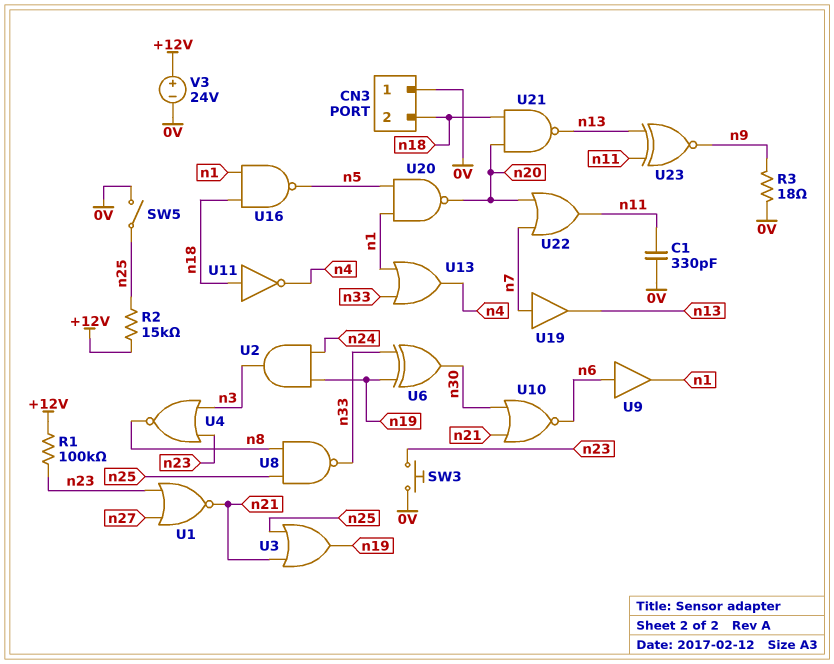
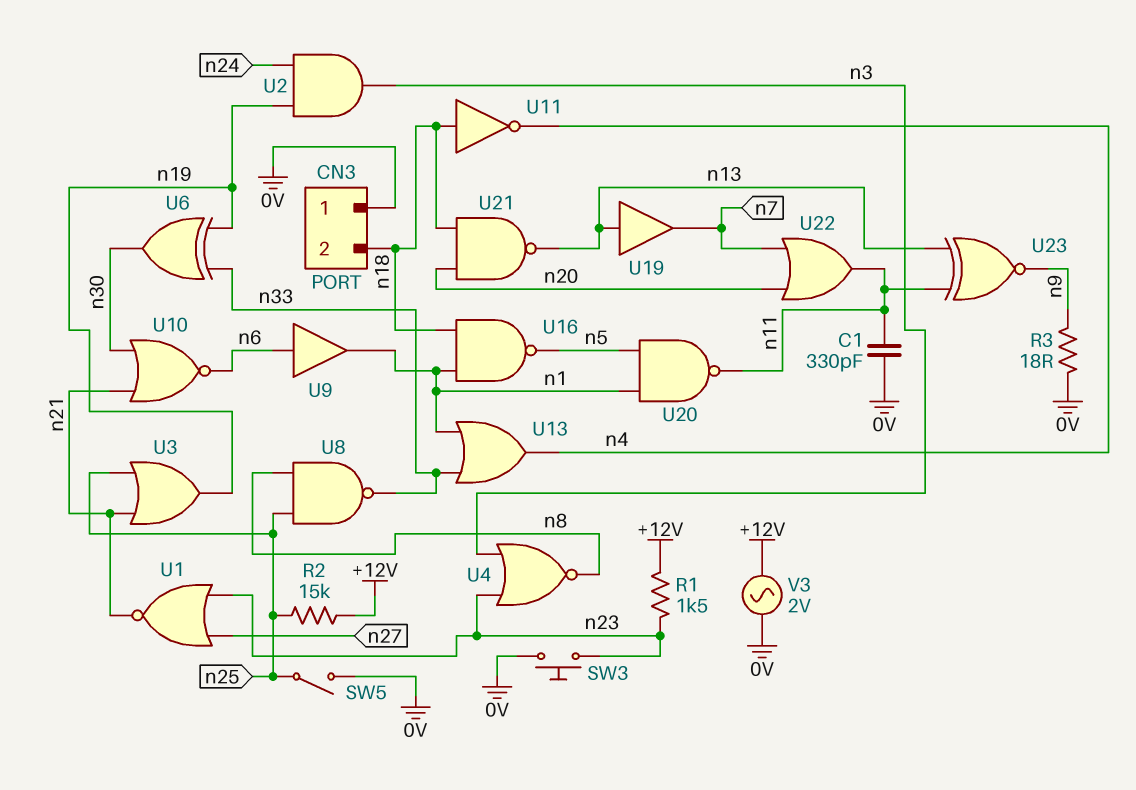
R1: 100k (+12V, n23) -> 1.5k (+12V, n23)
U19: buffer (in n7, out n13) -> buffer (in n13, out n7)
U20: NAND (in n1, in n5, out n20) -> NAND (in n1, in n5, out n11)
V3: 24V (plus +12V, minus 0V) -> AC 2V (+12V, 0V)

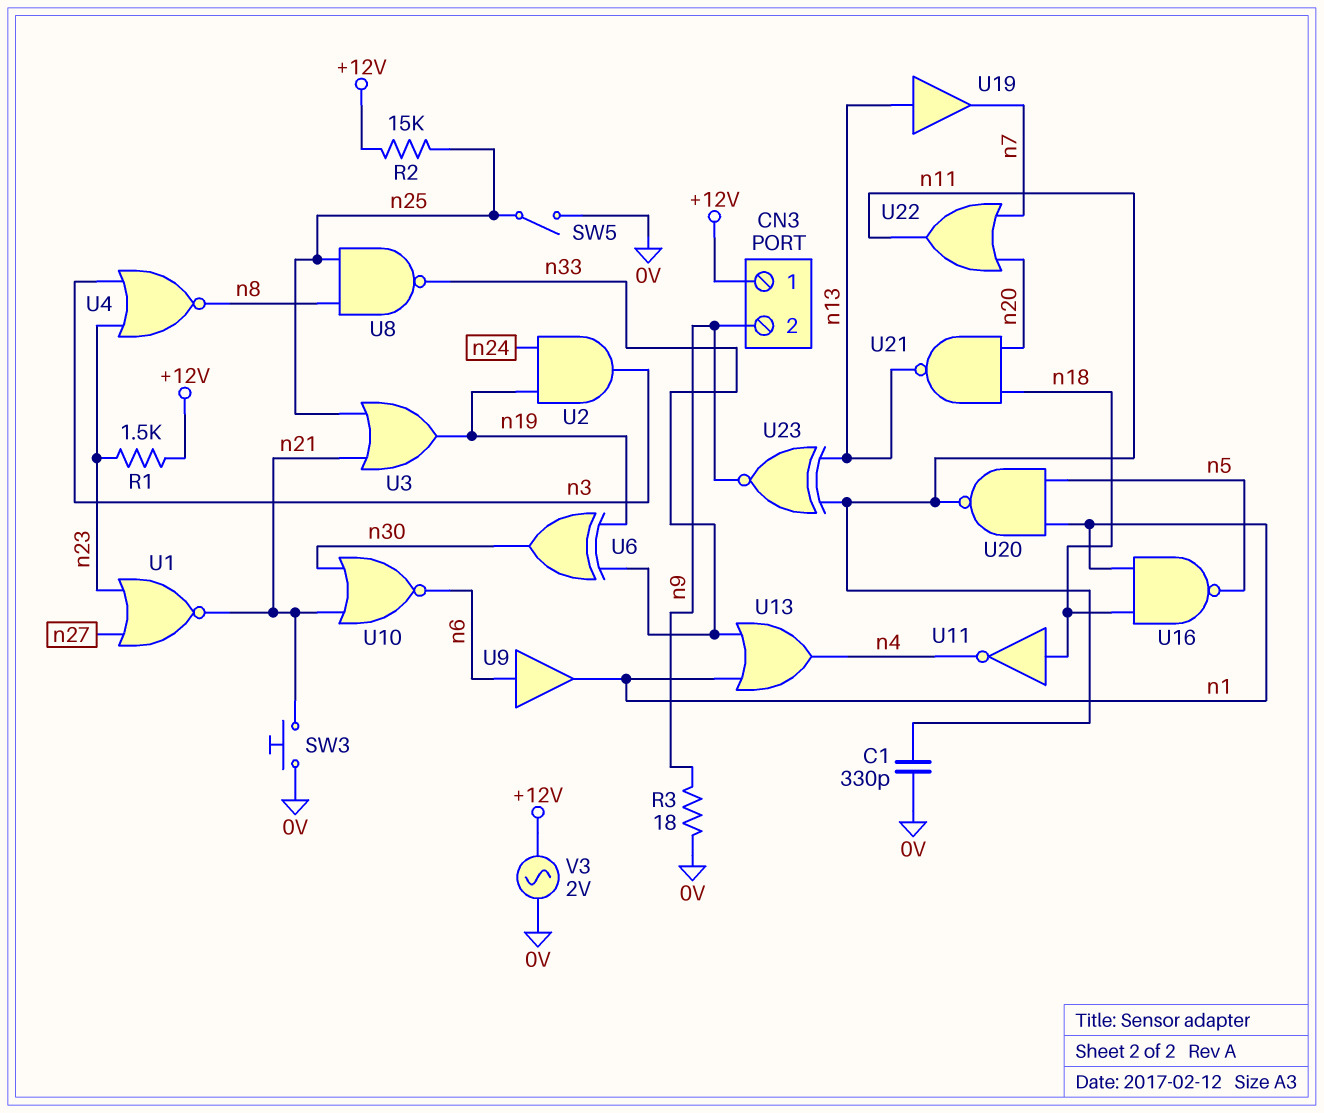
CN3 pin 1: 0V -> +12V
CN3 pin 2: n18 -> n9
SW3: button (0V, n23) -> button (0V, n21)

